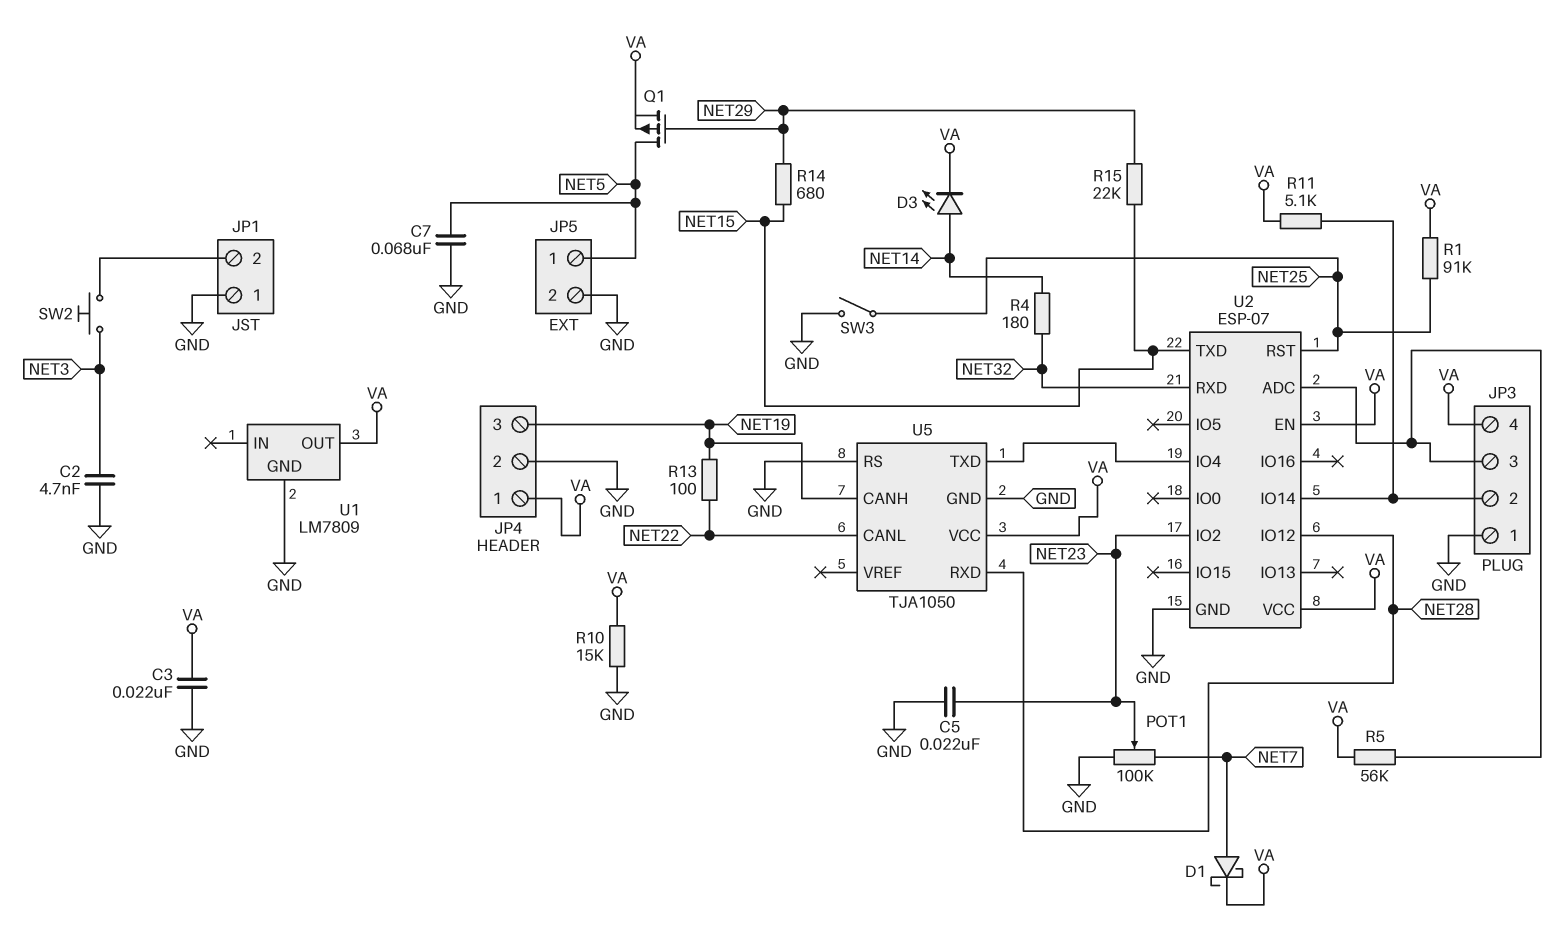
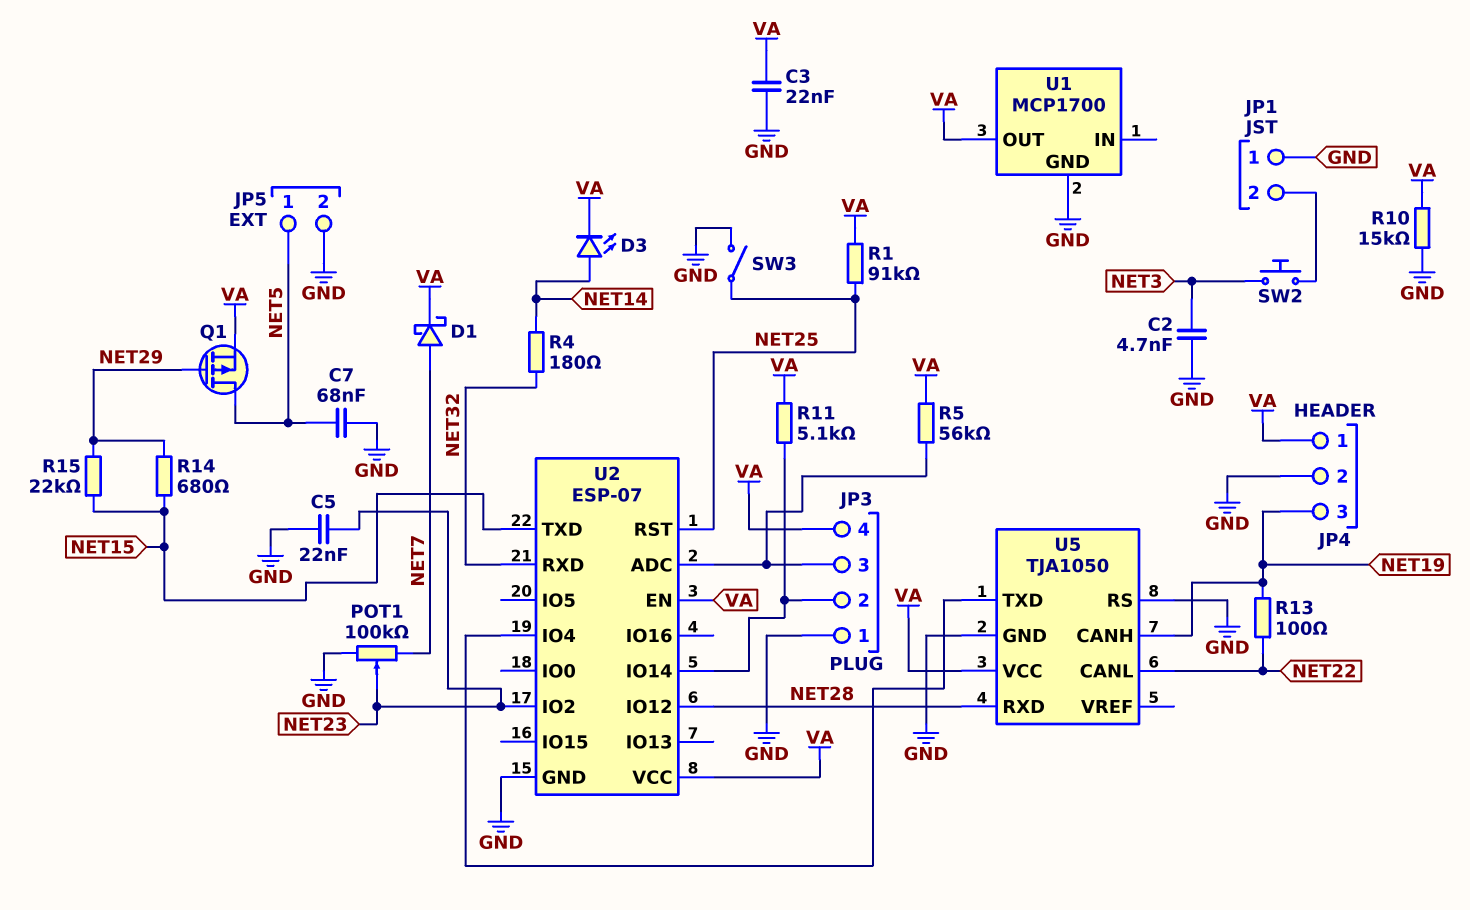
U1: LM7809 -> MCP1700

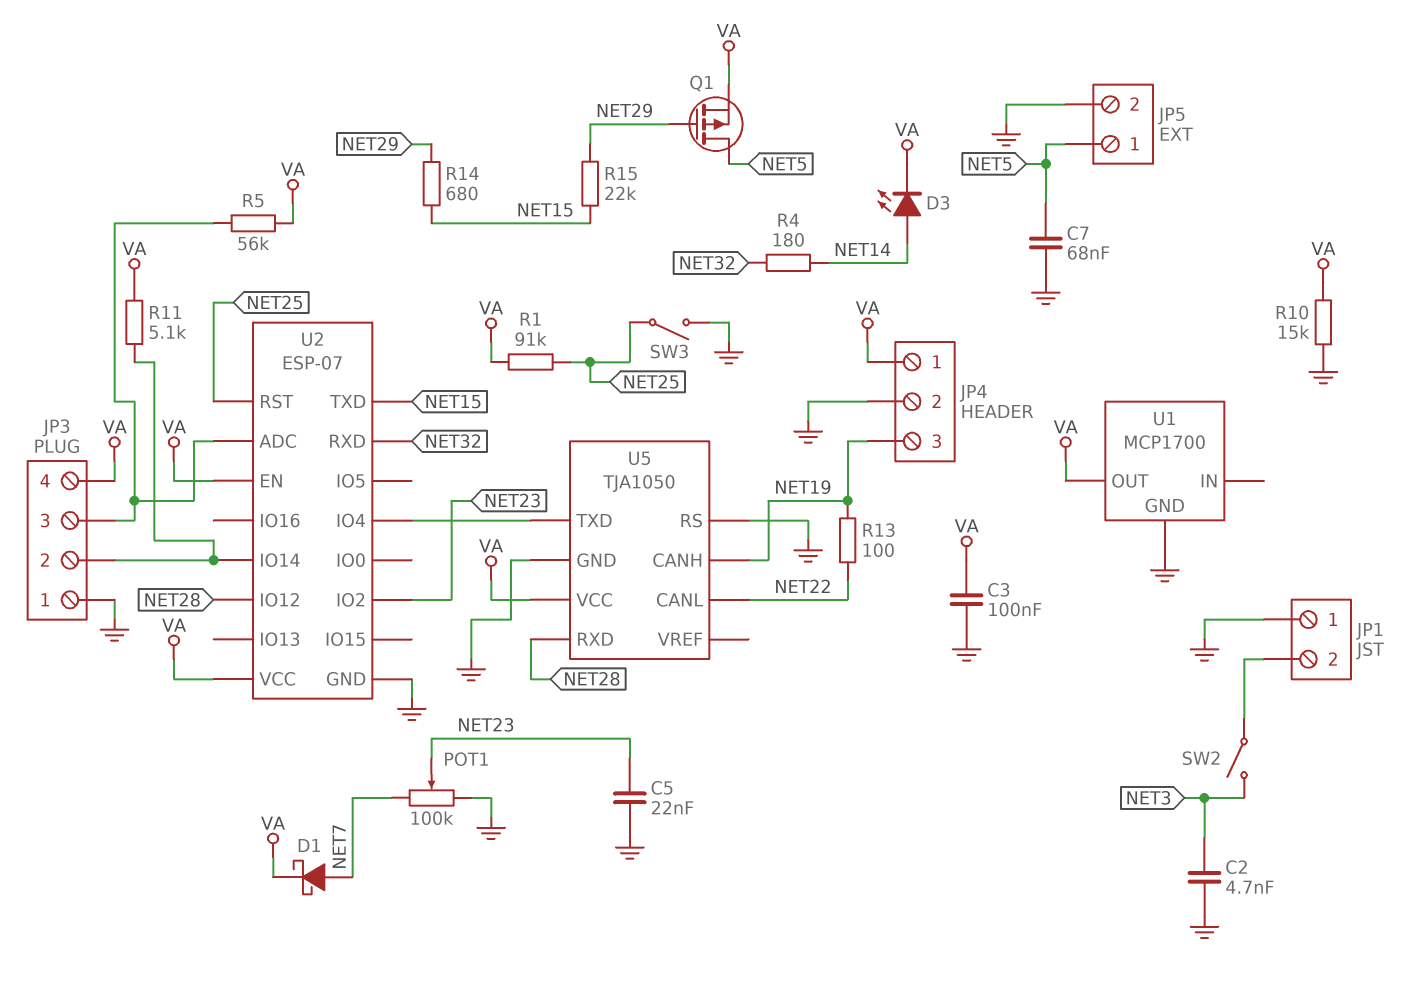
C3: 22nF (GND, VA) -> 100nF (GND, VA)
SW2: button (JP1/2, NET3) -> switch (JP1/2, NET3)

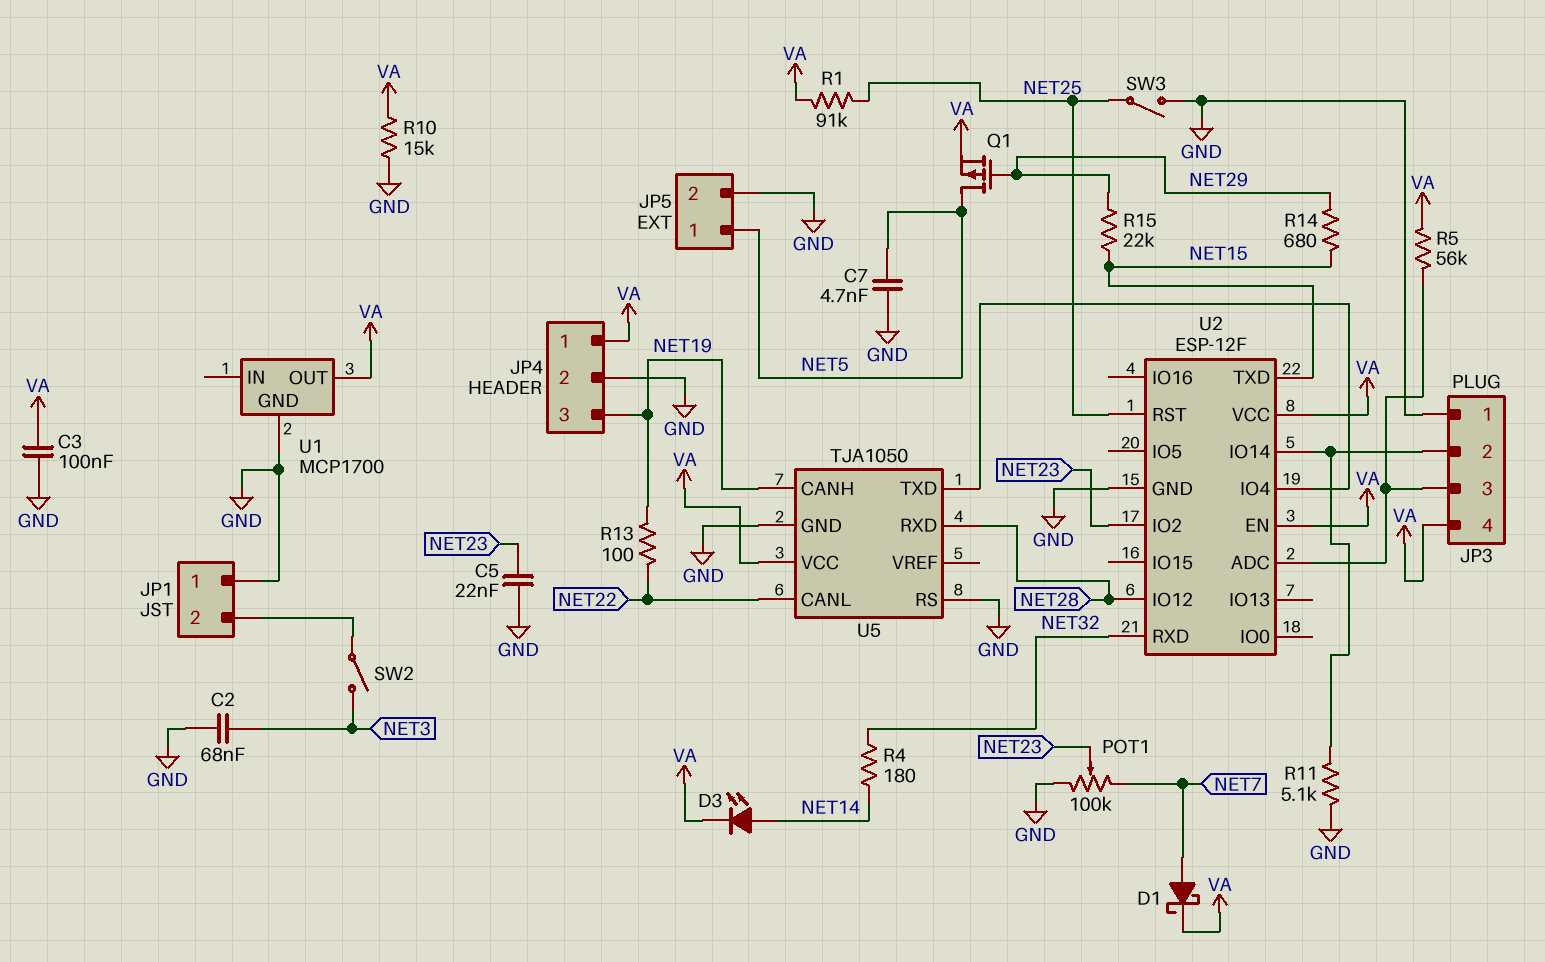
C2: 4.7nF (GND, NET3) -> 68nF (GND, NET3)
C7: 68nF (GND, NET5) -> 4.7nF (GND, NET5)
R11: 5.1k (JP3/2, VA) -> 5.1k (GND, JP3/2)
U2: ESP-07 -> ESP-12F

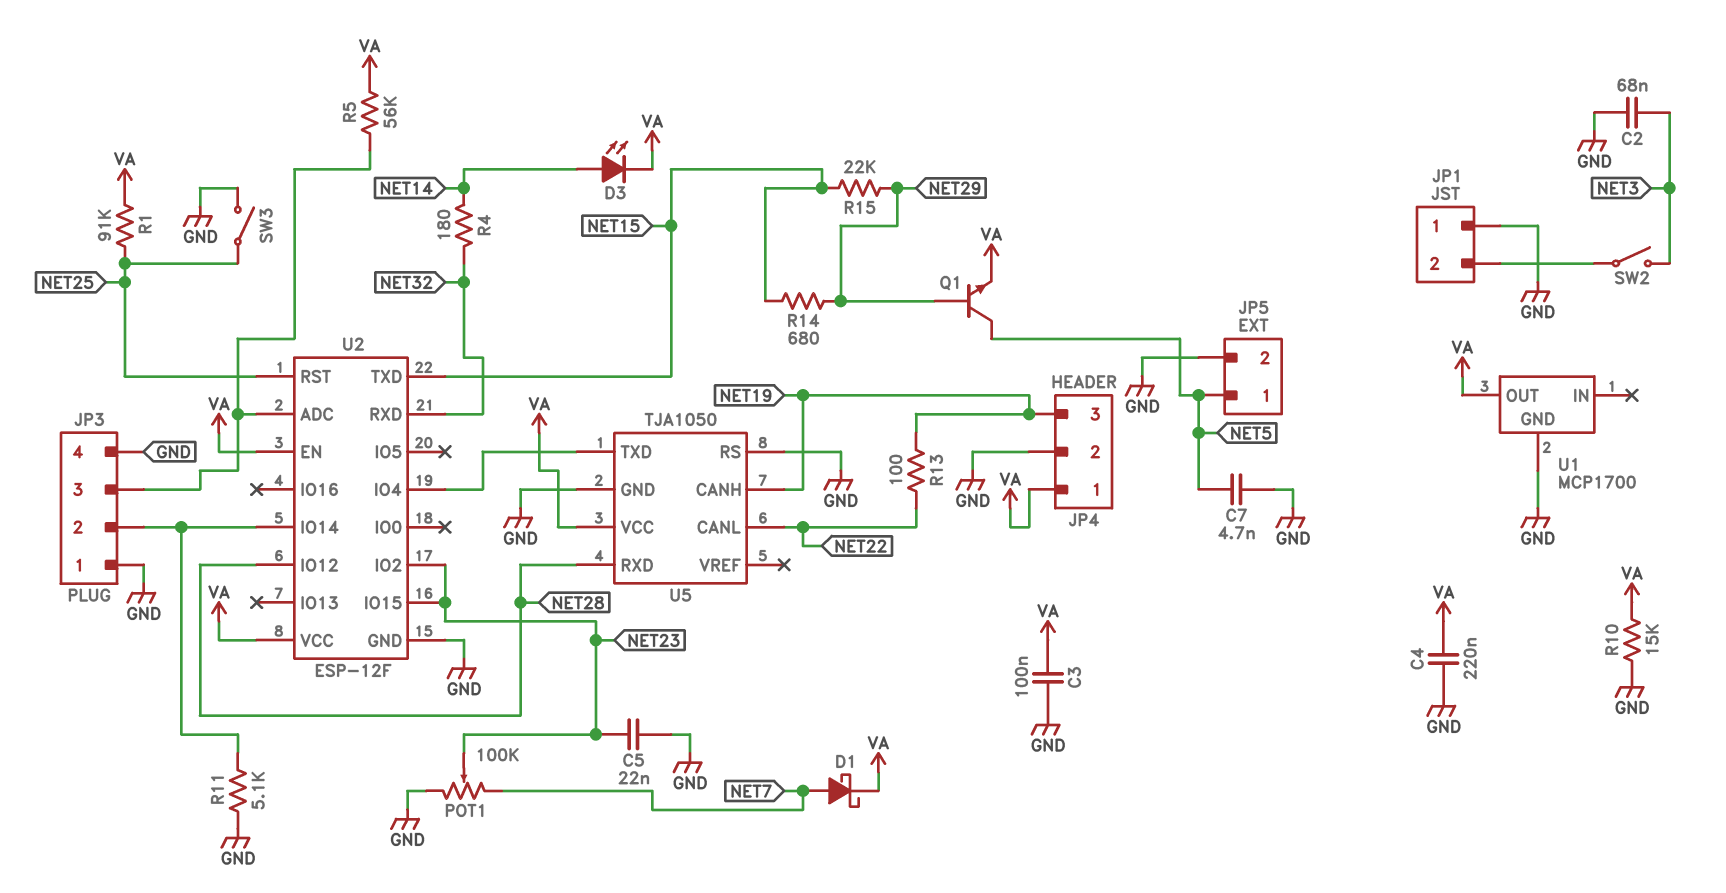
C4: none -> 220nF (GND, VA)
JP3 pin 4: VA -> GND
Q1: PMOS (G NET29, D NET5, S VA) -> NPN (B NET29, C NET5, E VA)
U2 pin IO15: none -> NET23

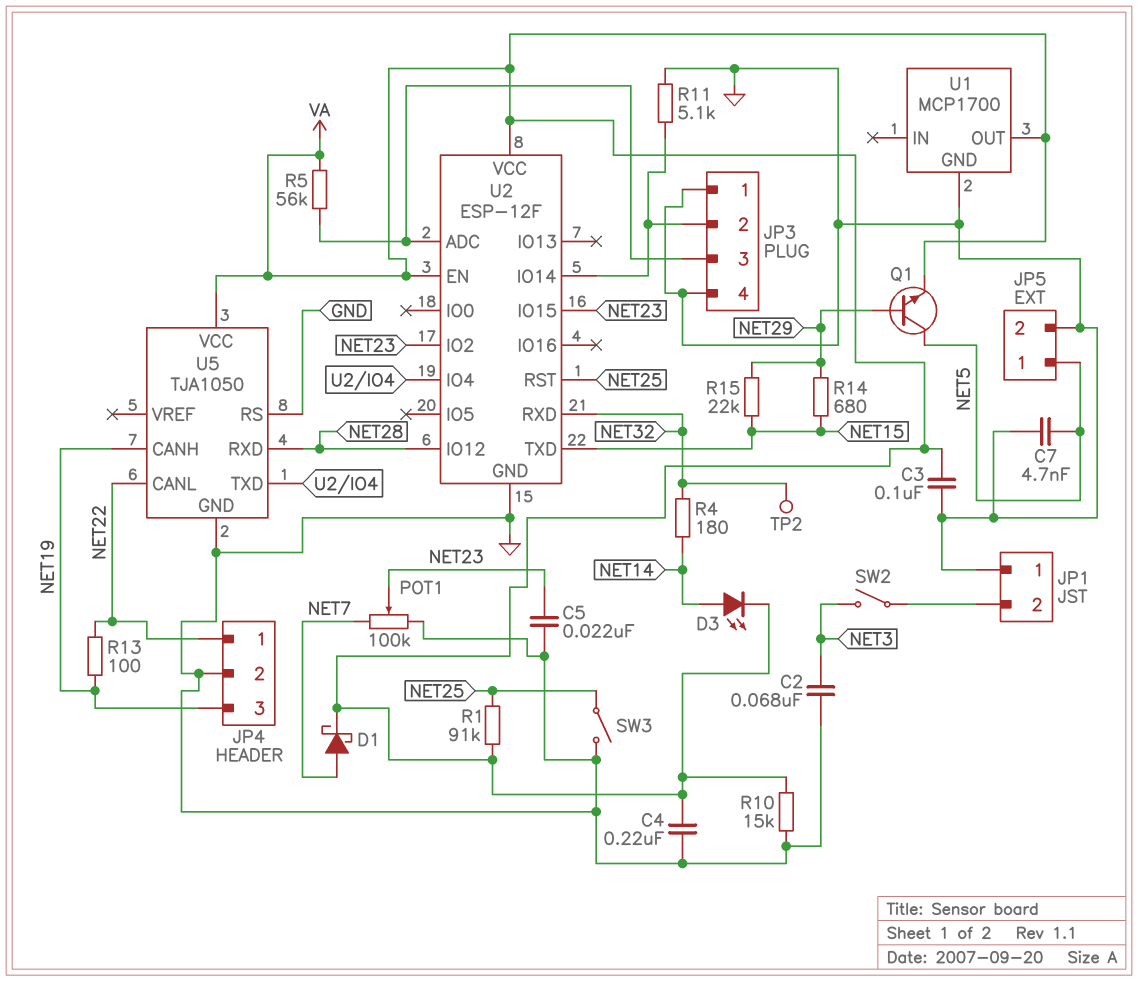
JP4 pin 1: VA -> NET22
TP2: none -> test point (NET32)

